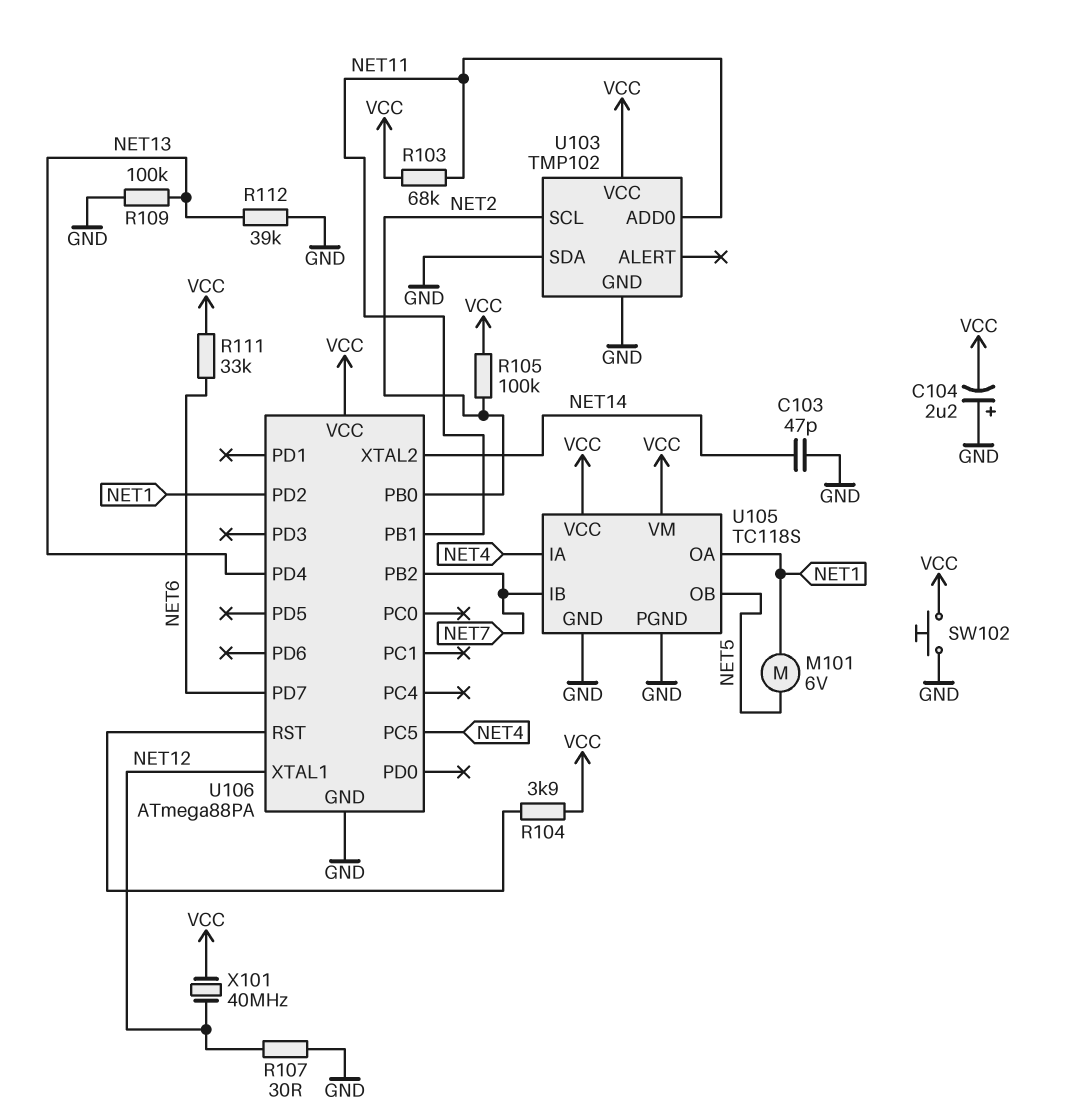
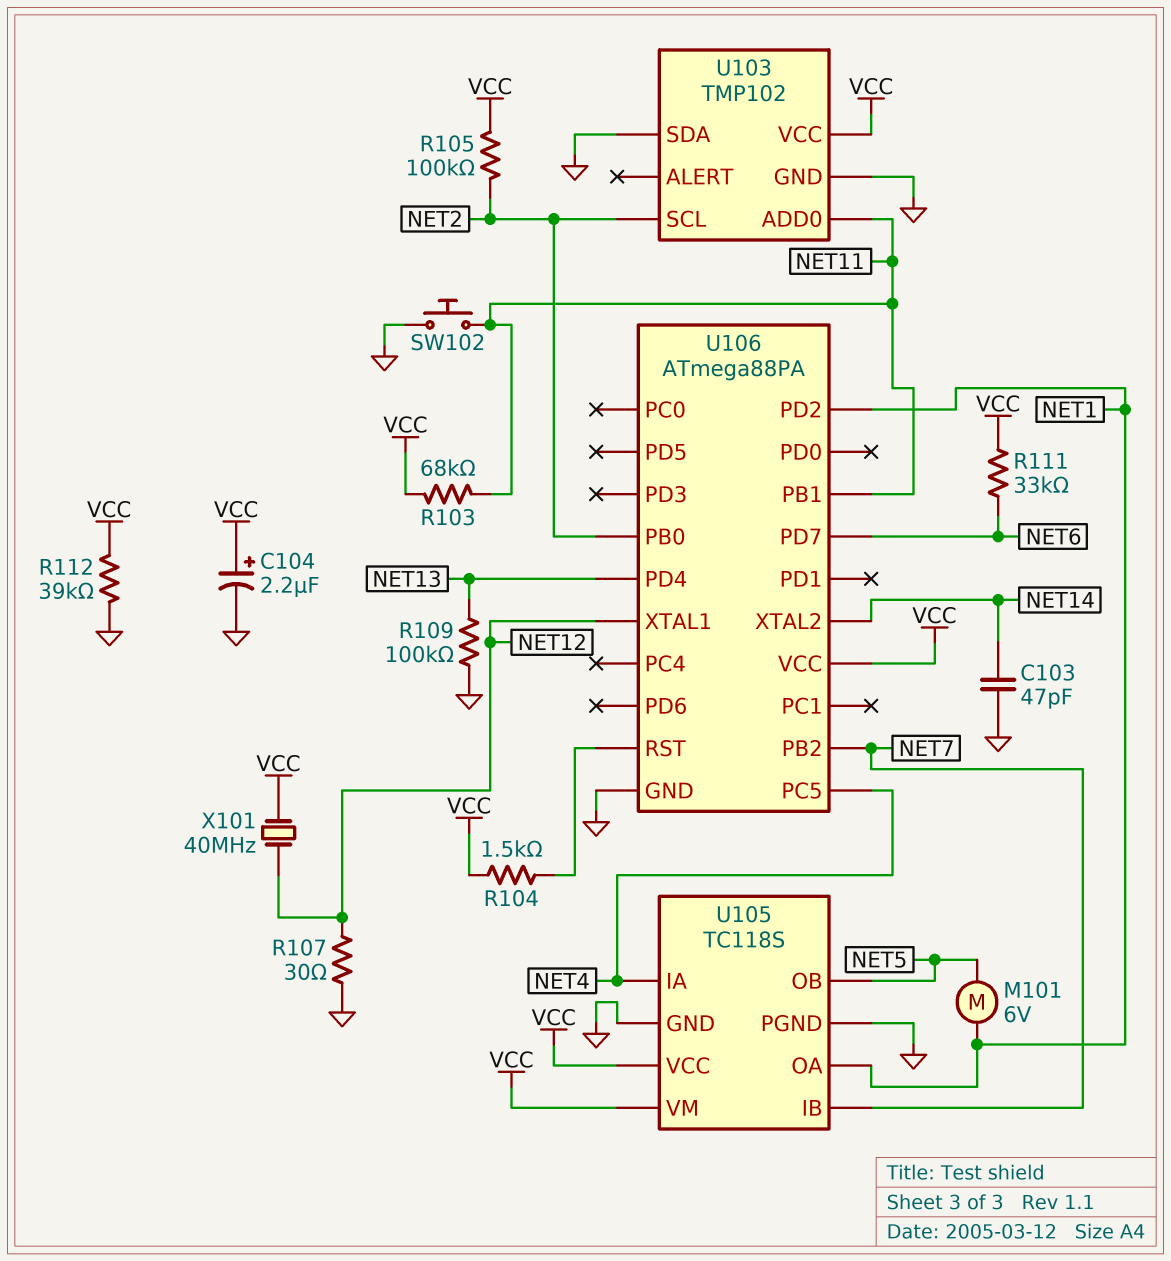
C104: 2.2uF (plus GND, minus VCC) -> 2.2uF (plus VCC, minus GND)
R104: 3.9k (U106/RST, VCC) -> 1.5k (U106/RST, VCC)
R112: 39k (GND, NET13) -> 39k (GND, VCC)
SW102: button (GND, VCC) -> button (GND, NET11)

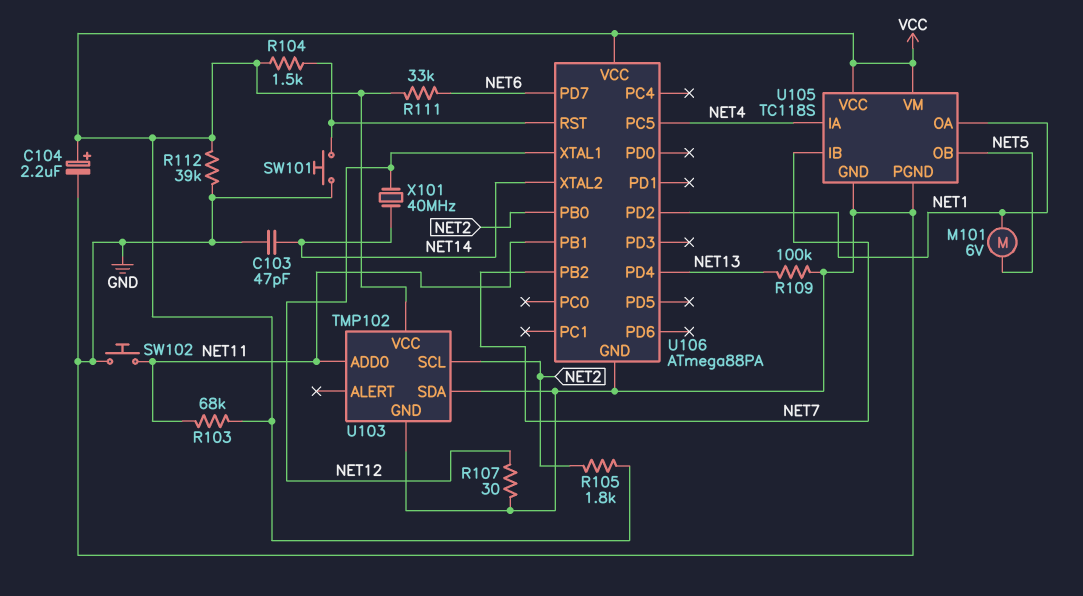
R105: 100k (NET2, VCC) -> 1.8k (NET2, VCC)
SW101: none -> button (GND, U106/RST)
X101: 40MHz (NET12, VCC) -> 40MHz (NET12, NET14)

